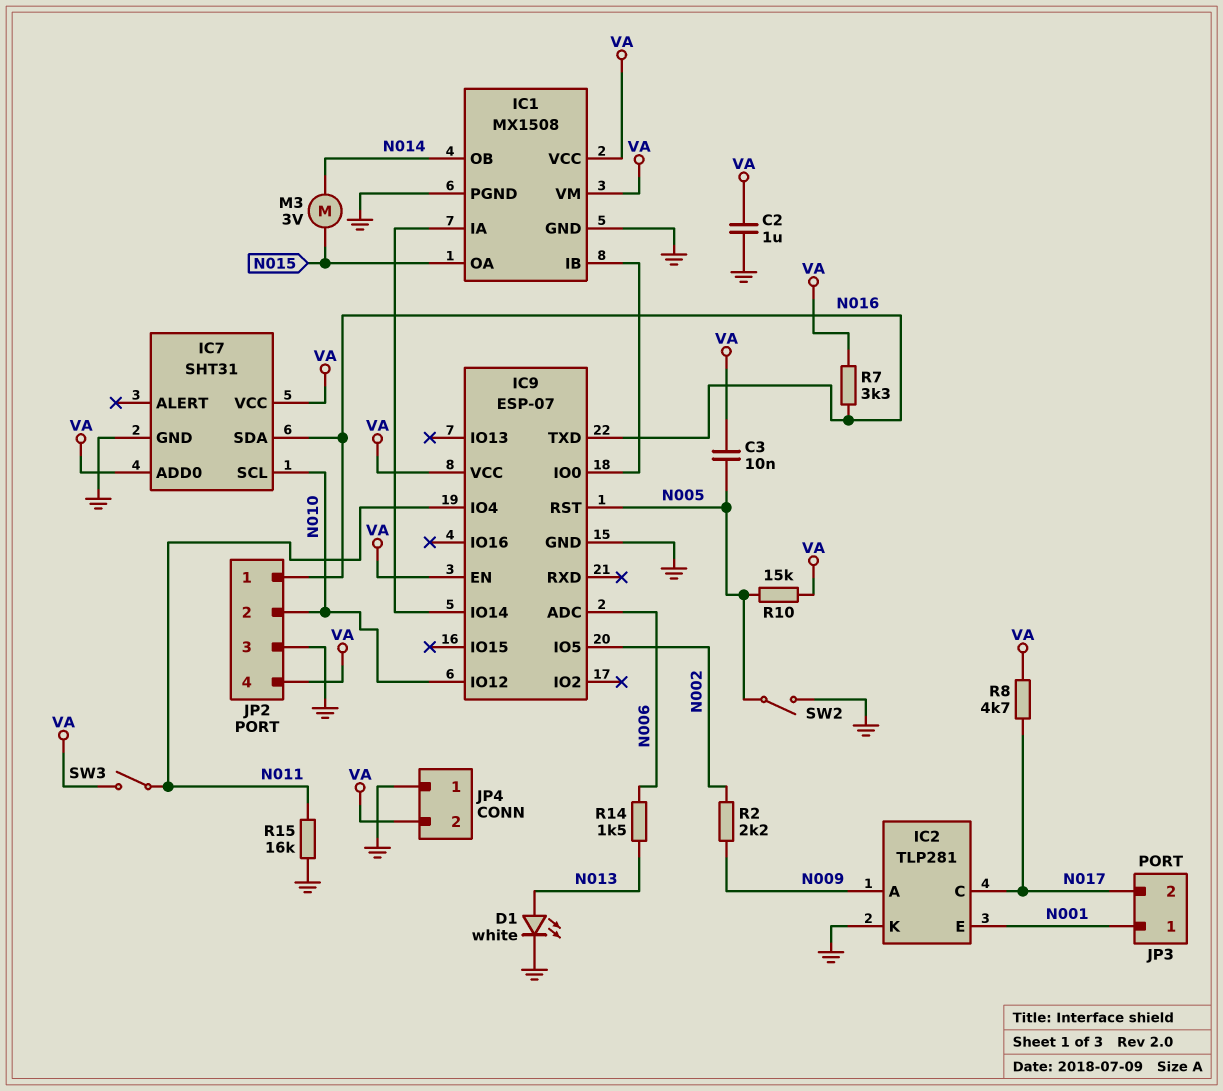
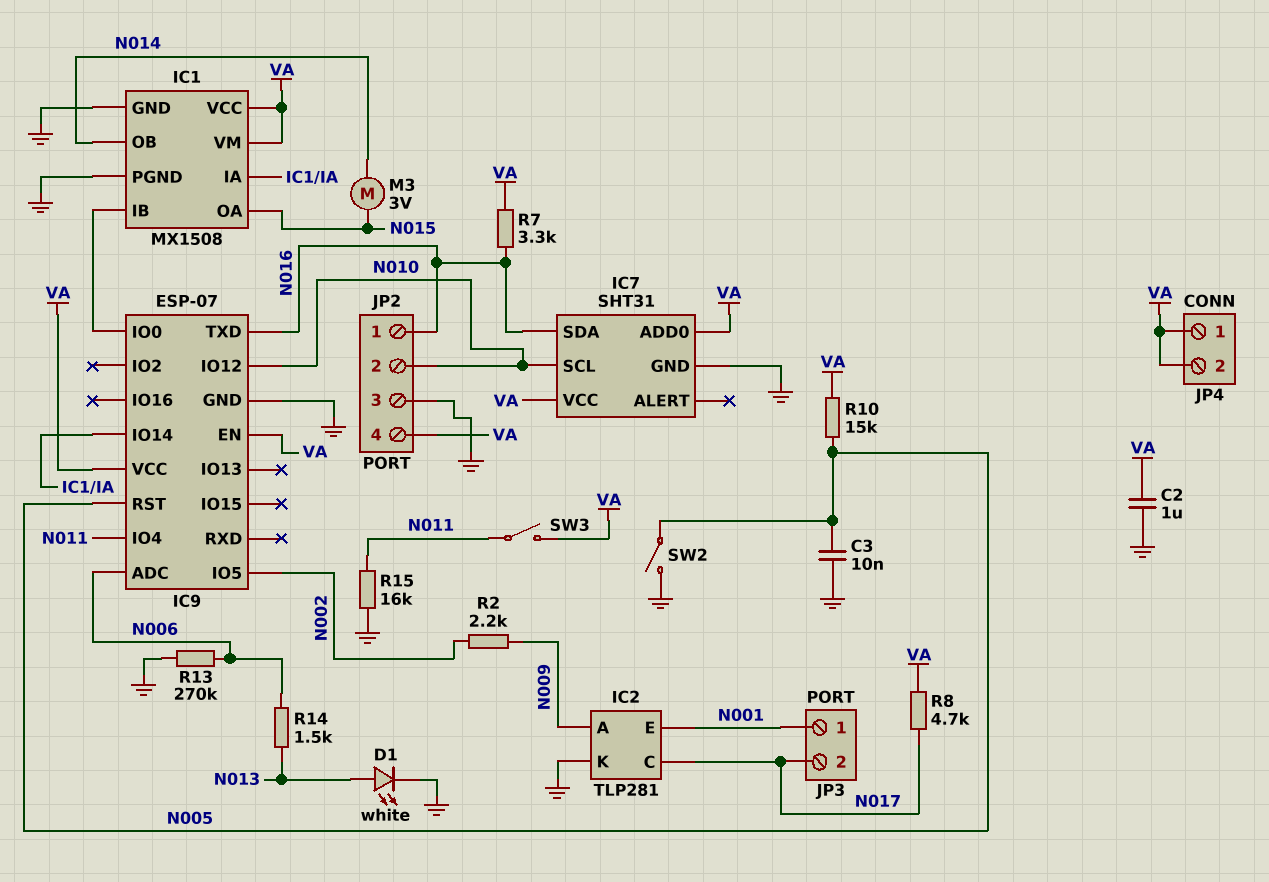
C3: 10nF (N005, VA) -> 10nF (GND, N005)
JP4 pin 1: GND -> VA
R13: none -> 270k (GND, N006)

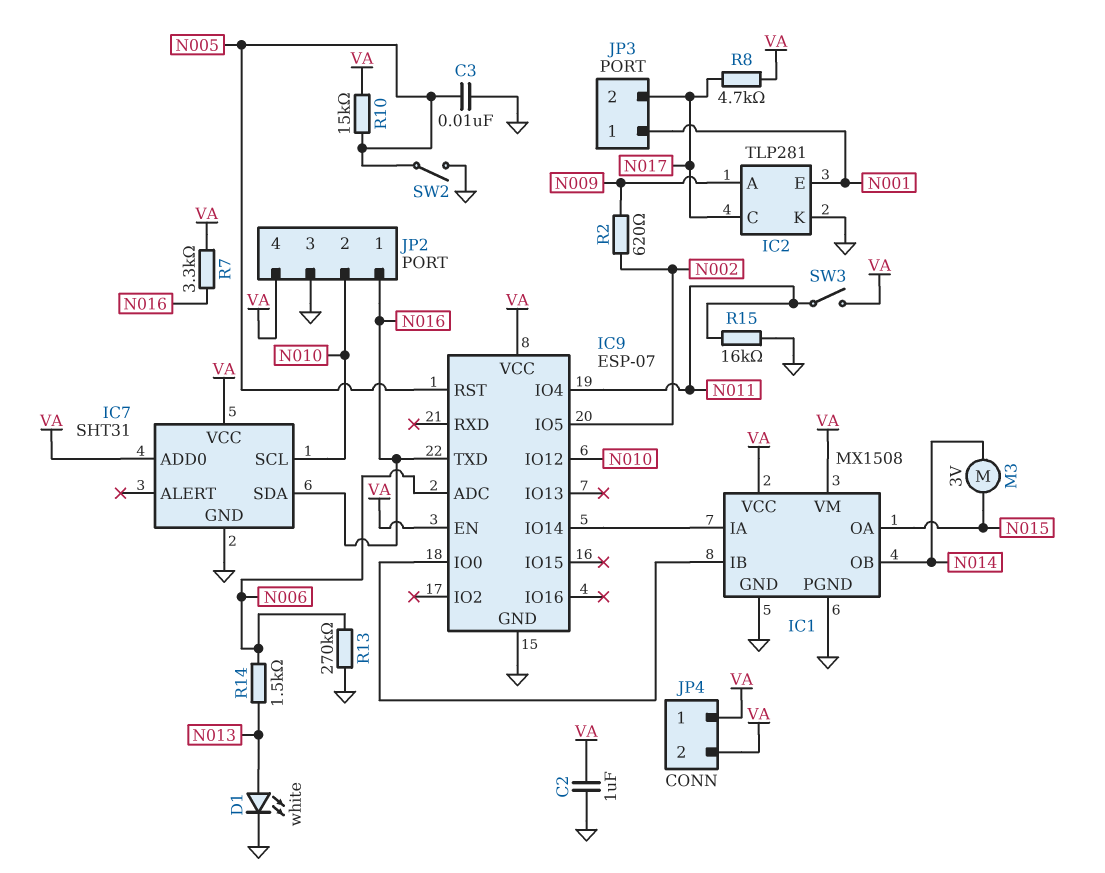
R2: 2.2k (N002, N009) -> 620 (N002, N009)

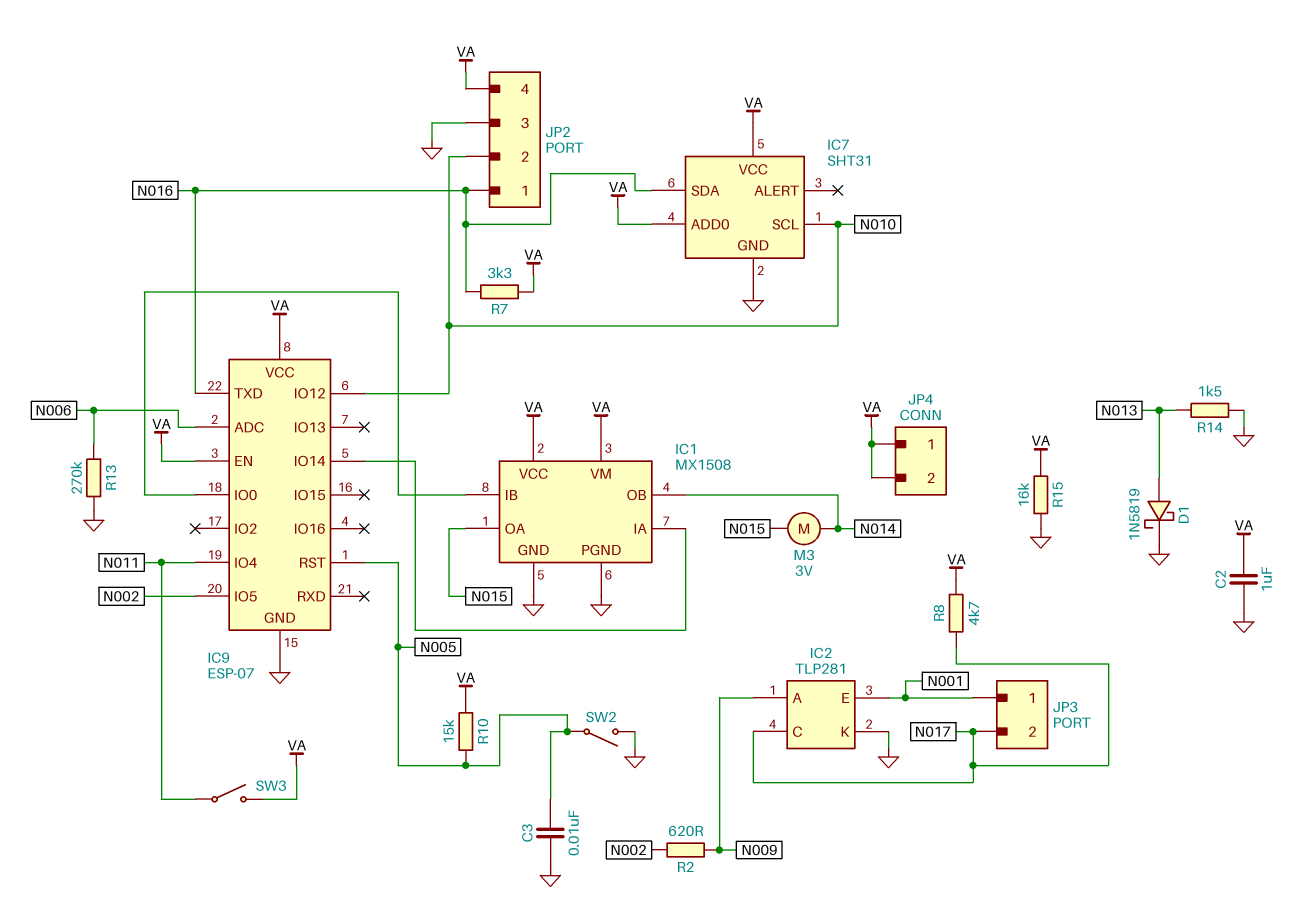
D1: LED white (A N013, K GND) -> schottky 1N5819 (A N013, K GND)
R14: 1.5k (N006, N013) -> 1.5k (GND, N013)
R15: 16k (GND, N011) -> 16k (GND, VA)

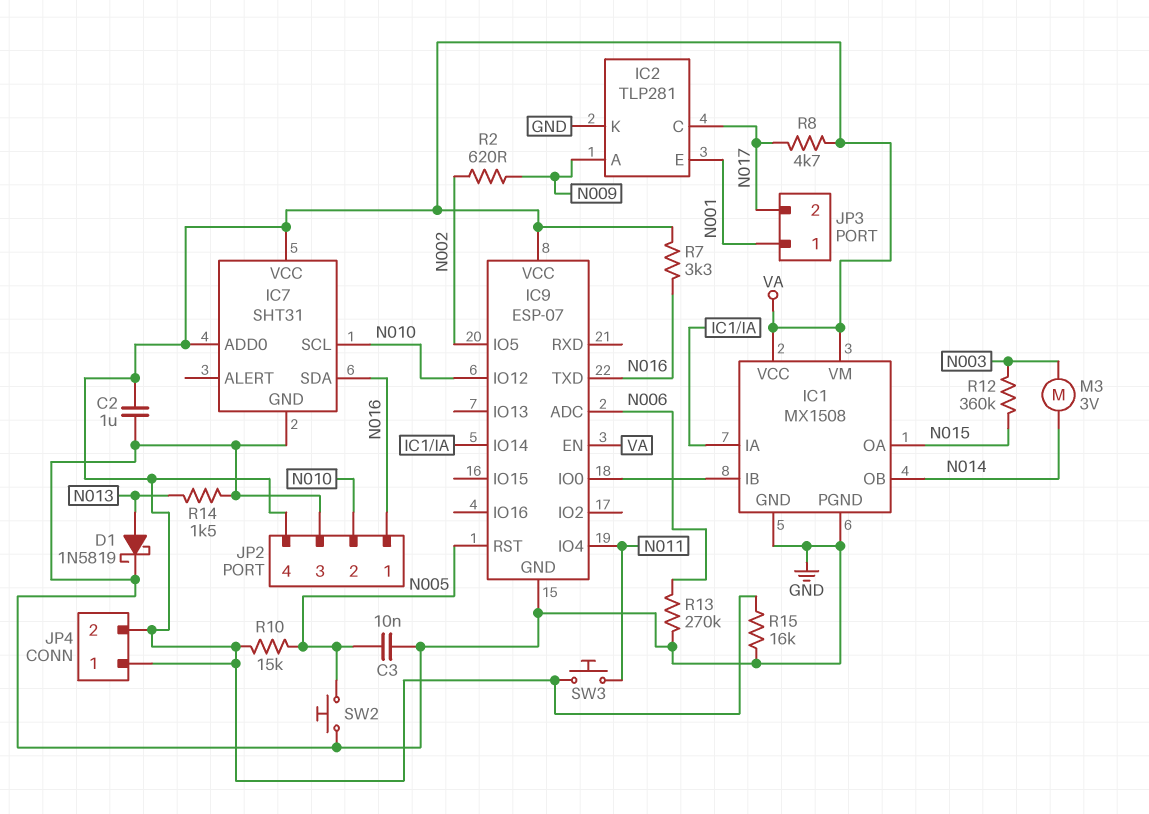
M3: motor 3V (N014, N015) -> motor 3V (N003, N014)
R12: none -> 360k (N003, N015)
SW2: switch (GND, N005) -> button (GND, N005)
SW3: switch (N011, VA) -> button (N011, VA)

